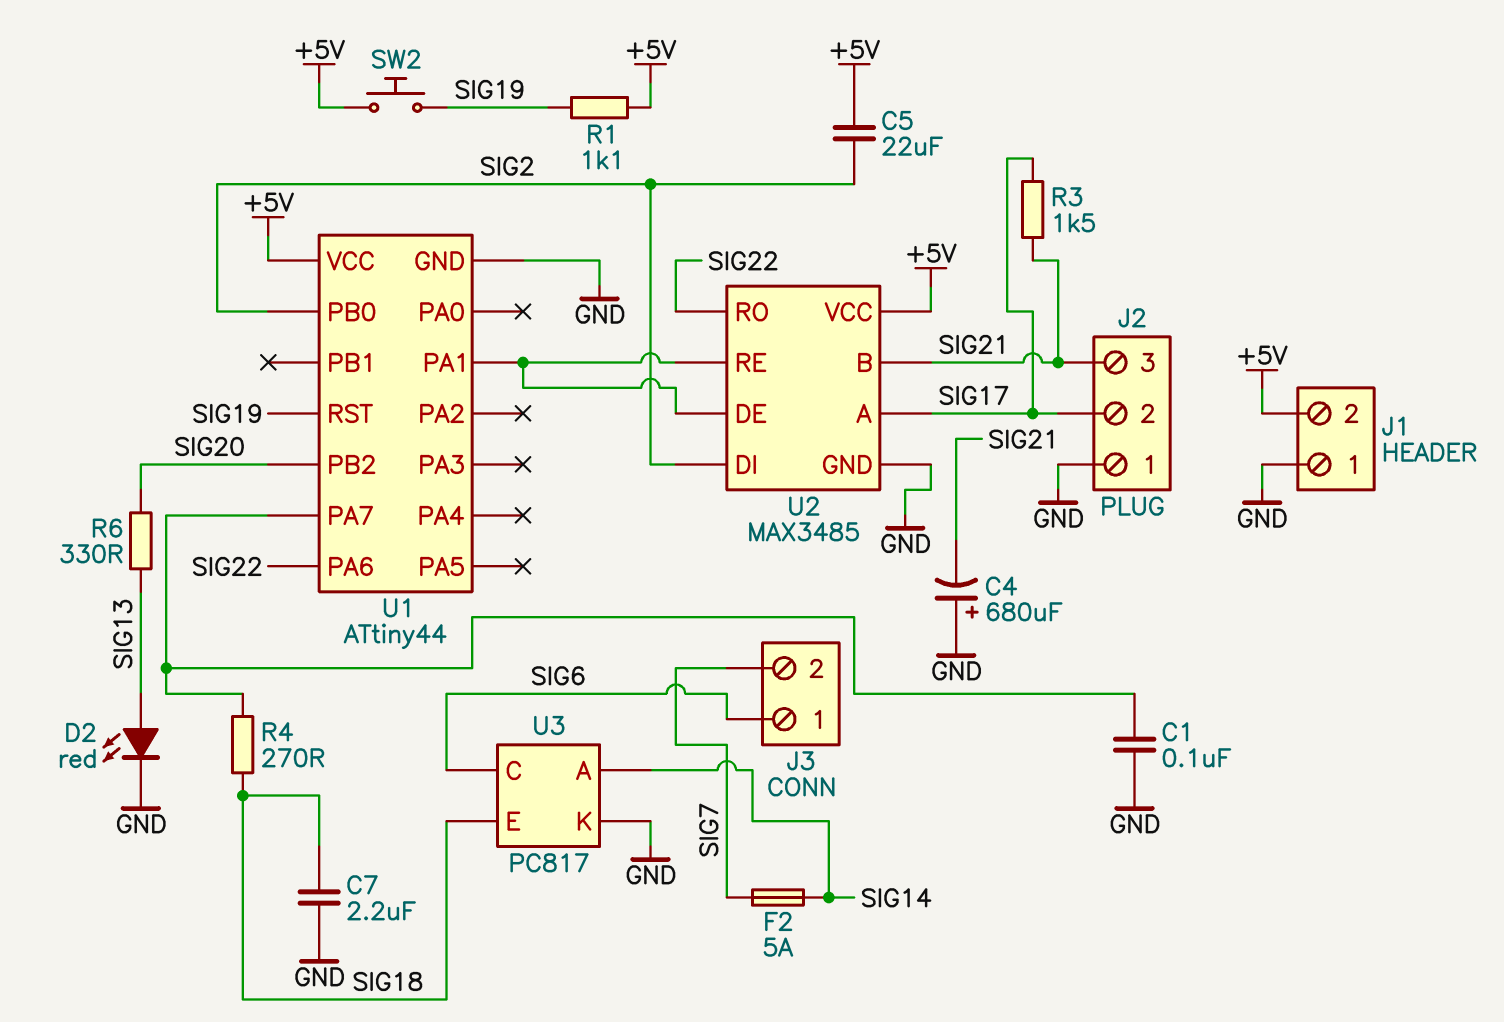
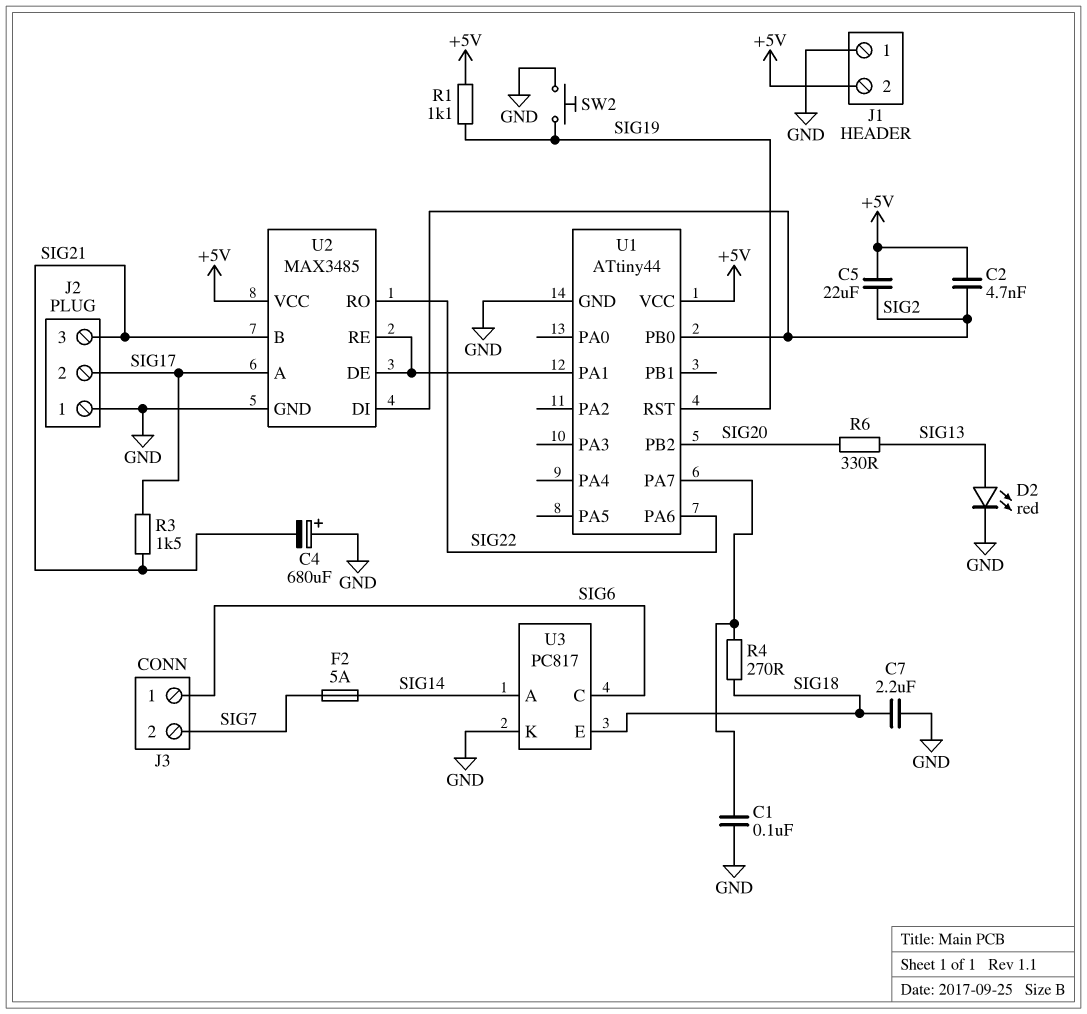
C2: none -> 4.7nF (+5V, SIG2)
SW2: button (+5V, SIG19) -> button (GND, SIG19)

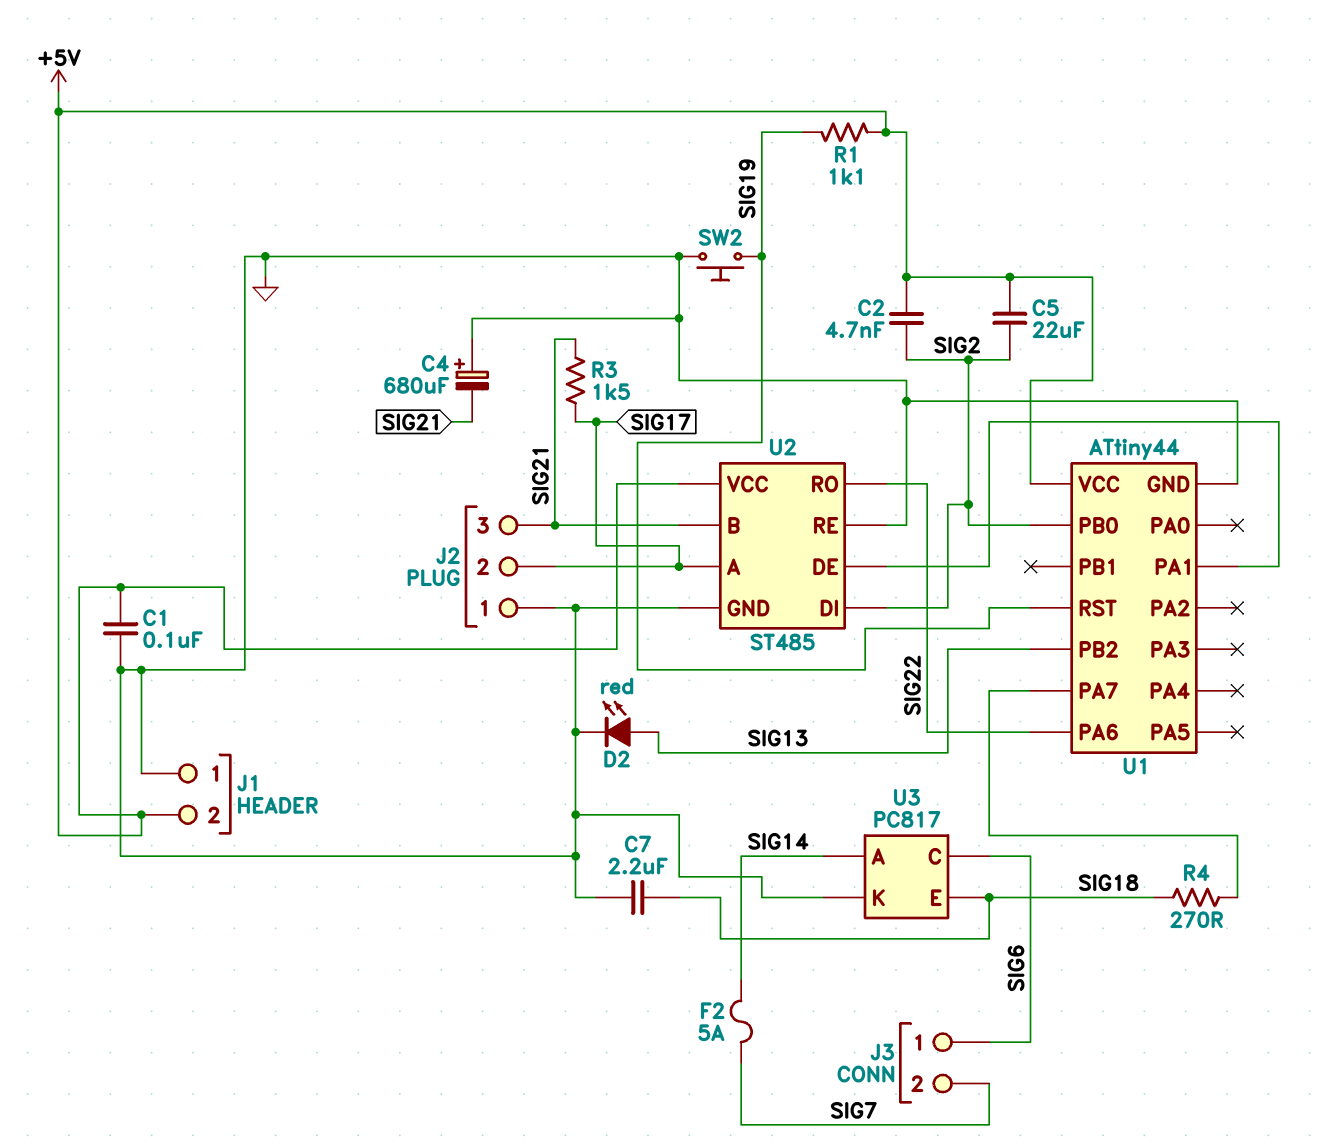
C1: 100nF (GND, U1/PA7) -> 100nF (+5V, GND)
R6: 330 (SIG13, SIG20) -> none
U1 pin PB2: SIG20 -> SIG13
U2: MAX3485 -> ST485
U2 pin RE: U1/PA1 -> GND

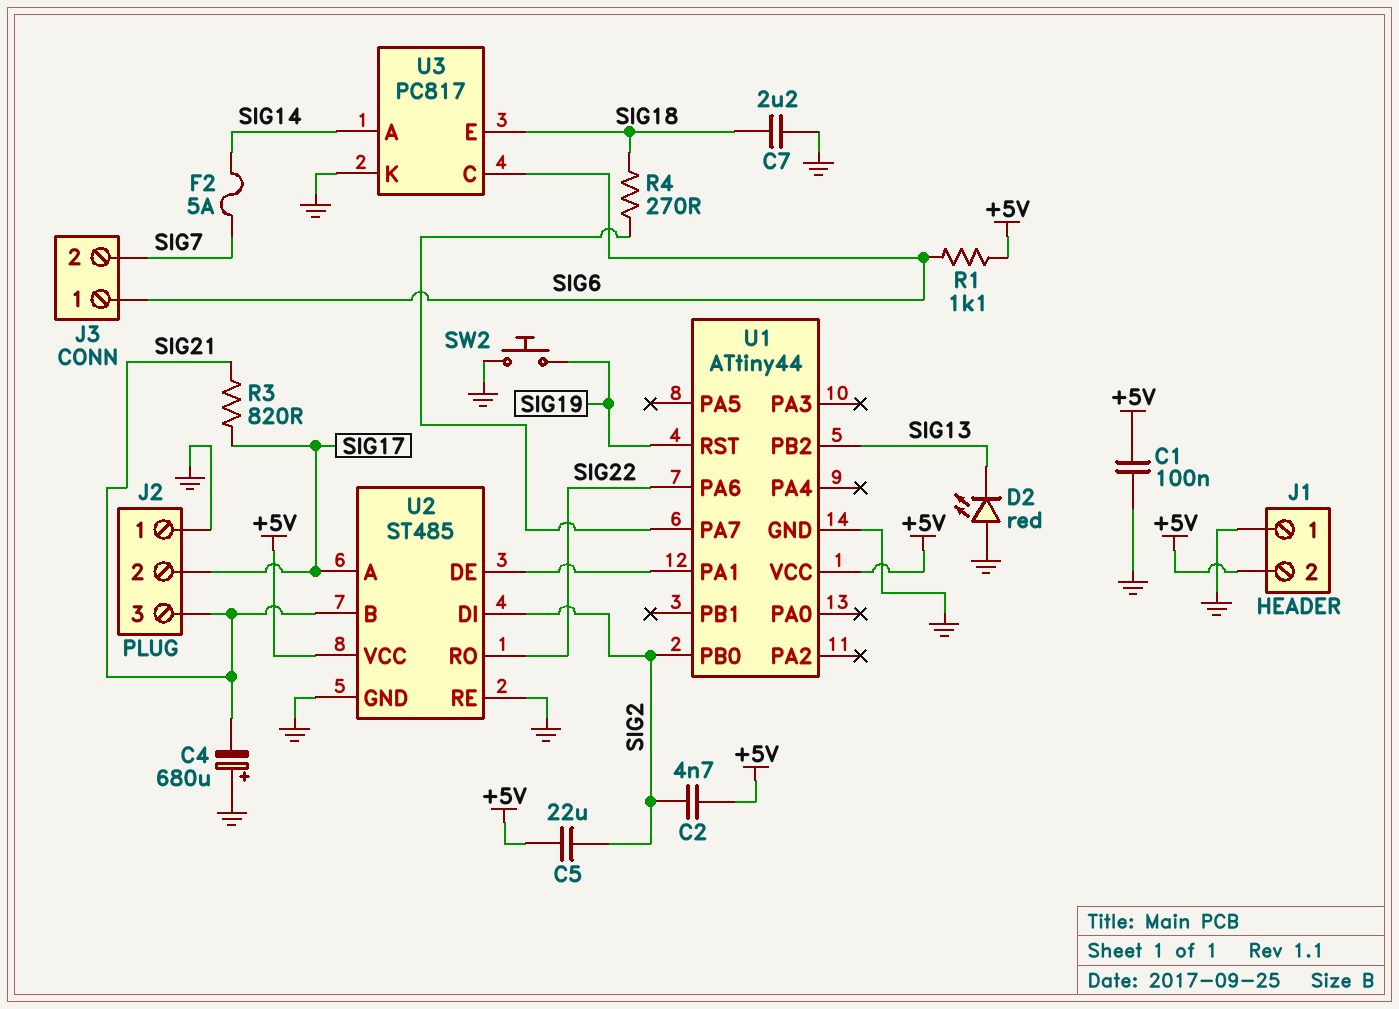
D2: LED red (A SIG13, K GND) -> LED red (A GND, K SIG13)
R1: 1.1k (+5V, SIG19) -> 1.1k (+5V, SIG6)
R3: 1.5k (SIG17, SIG21) -> 820 (SIG17, SIG21)

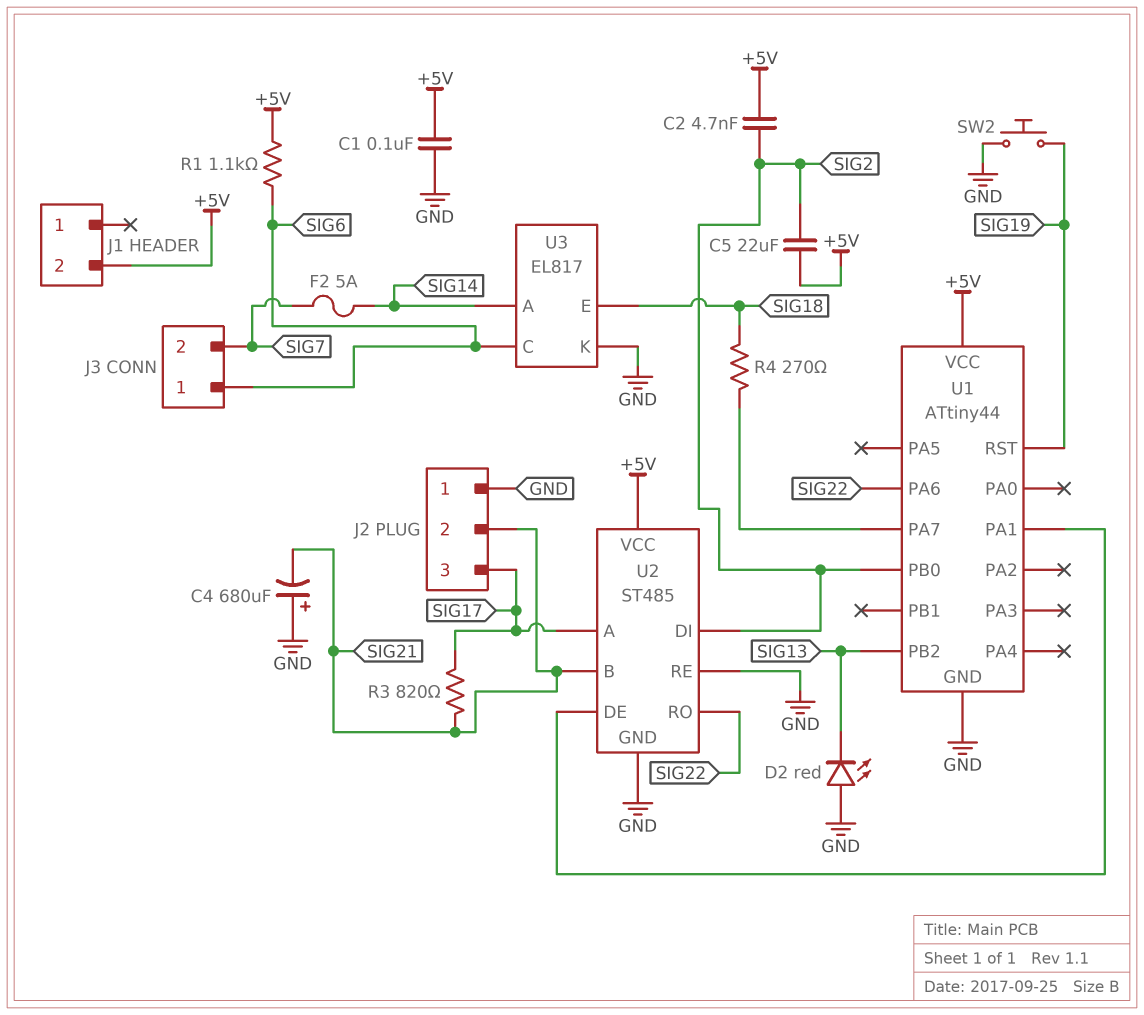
C7: 2.2uF (GND, SIG18) -> none
J1 pin 1: GND -> none
J2 pin 2: SIG17 -> SIG21
J2 pin 3: SIG21 -> SIG17
U3: PC817 -> EL817

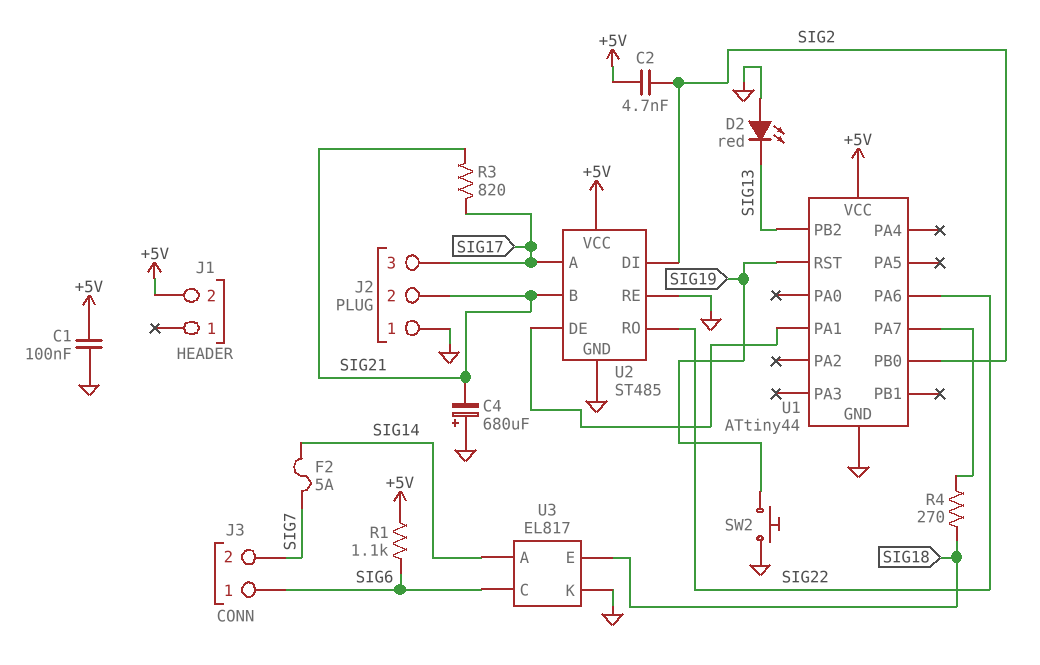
C5: 22uF (+5V, SIG2) -> none

